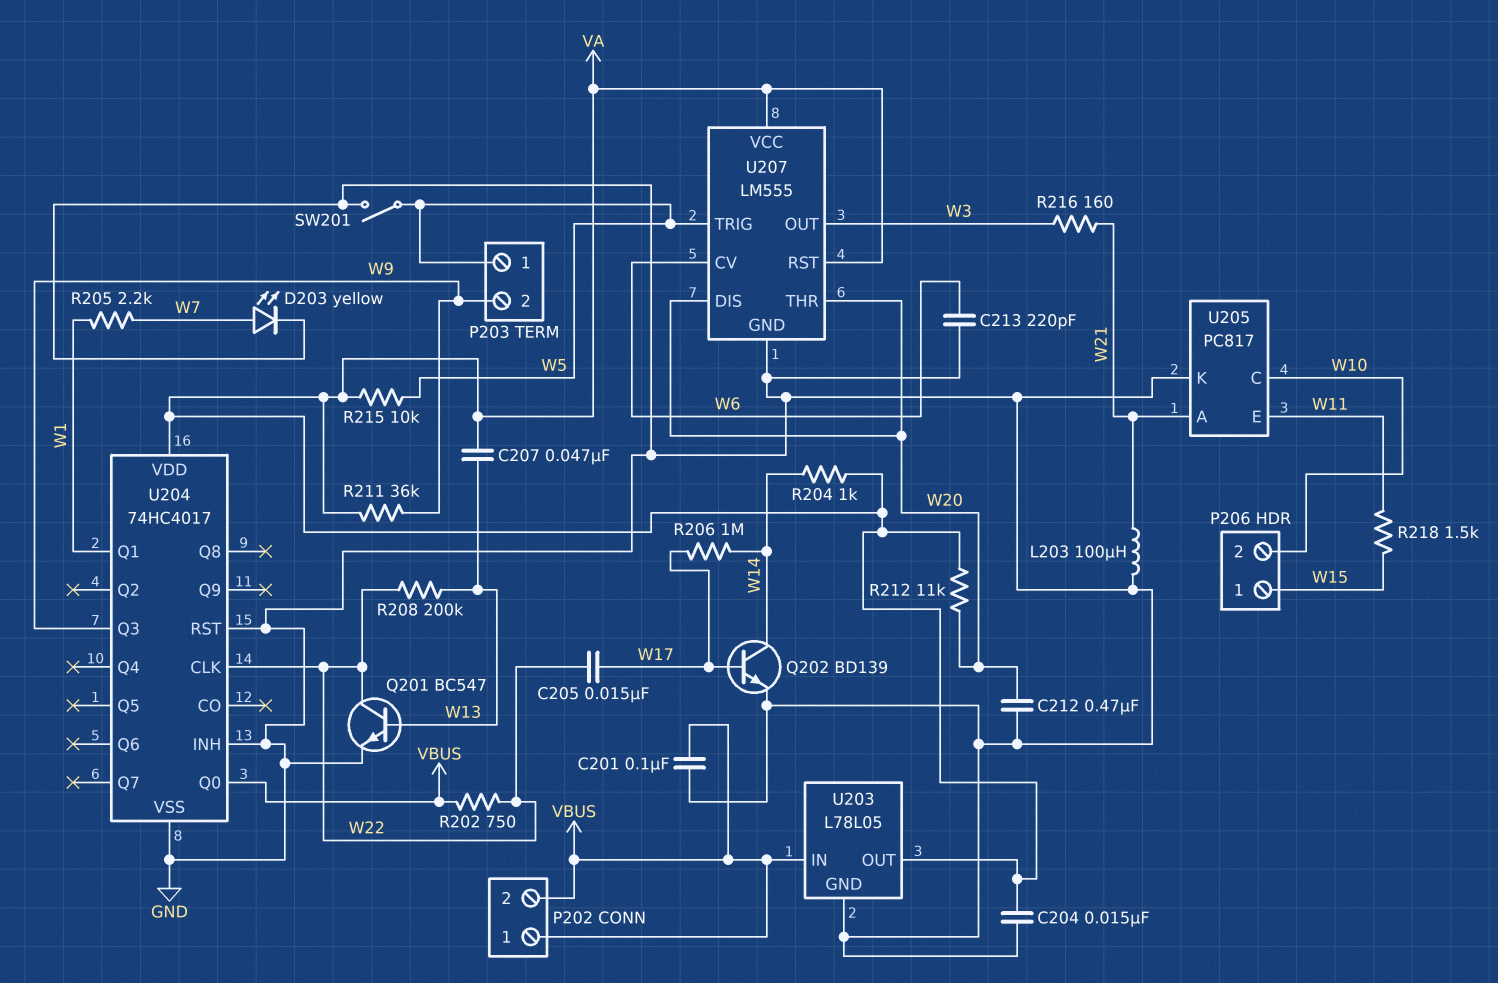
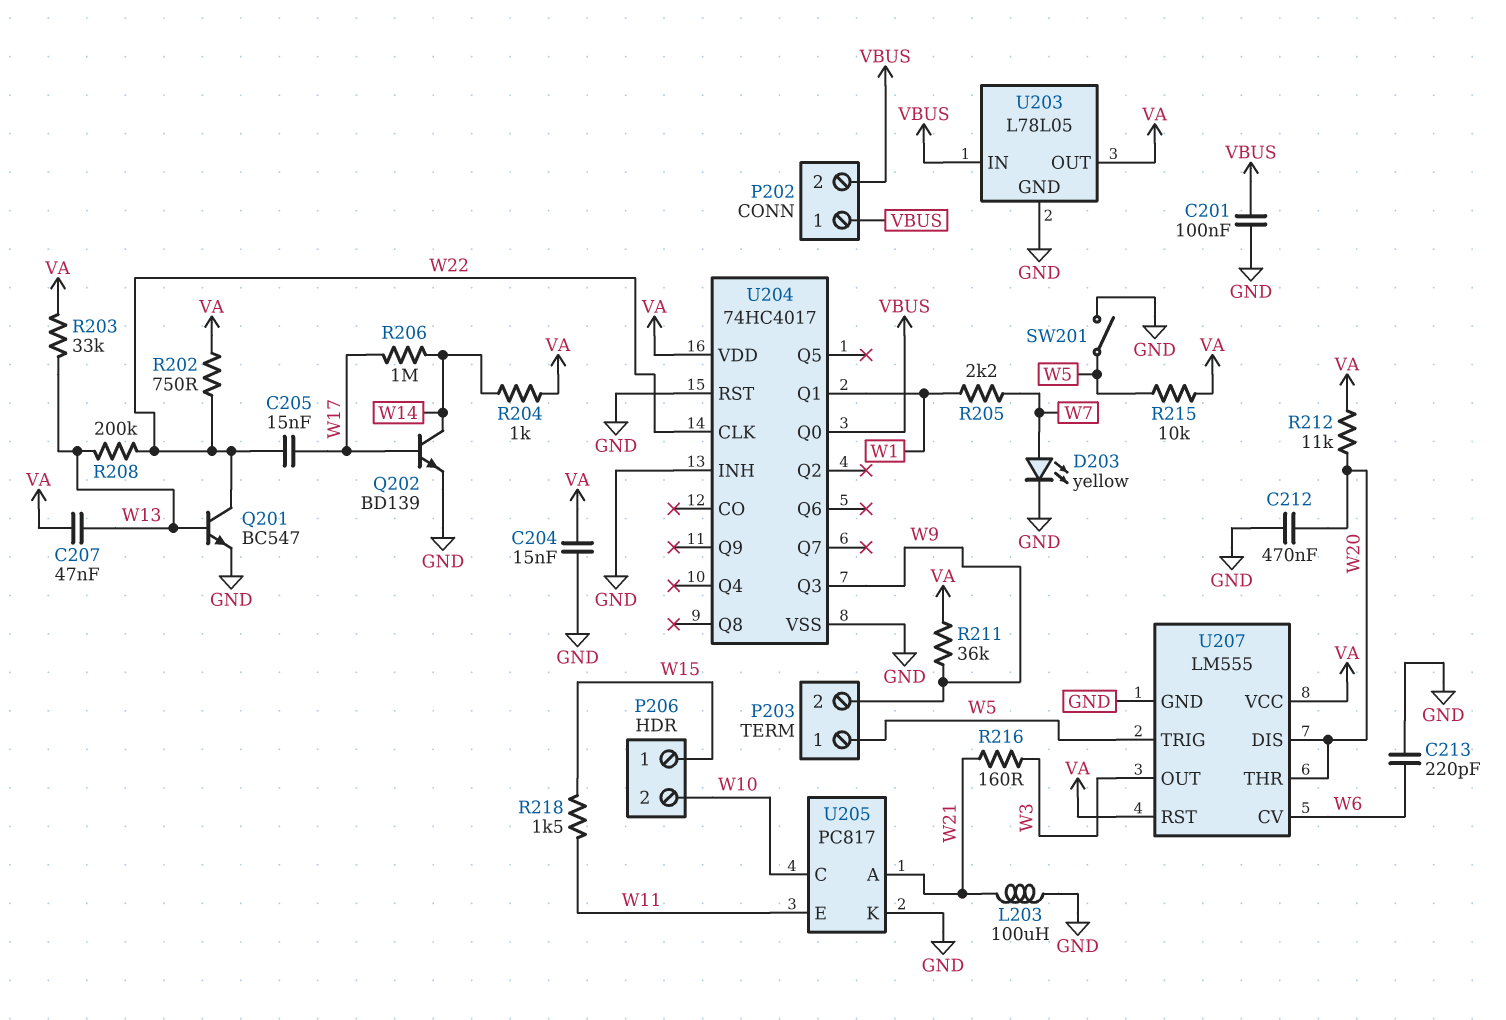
R202: 750 (VBUS, W22) -> 750 (VA, W22)
R203: none -> 33k (VA, W13)

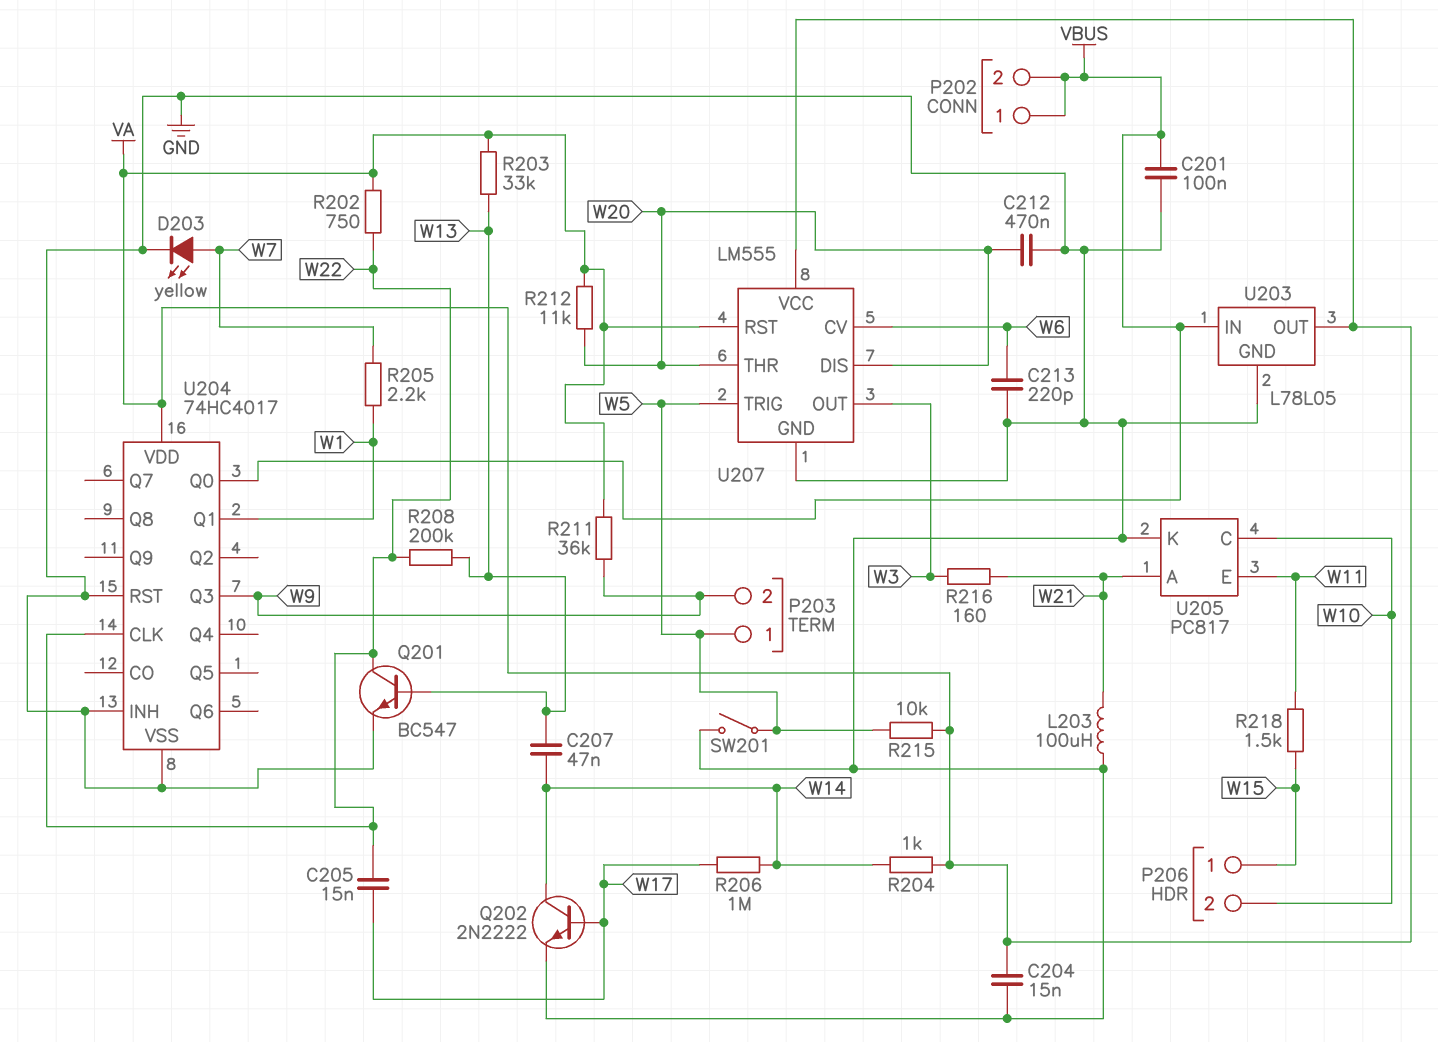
C207: 47nF (VA, W13) -> 47nF (W13, W14)
Q202: NPN BD139 (B W17, C W14, E GND) -> NPN 2N2222 (B W17, C W14, E GND)

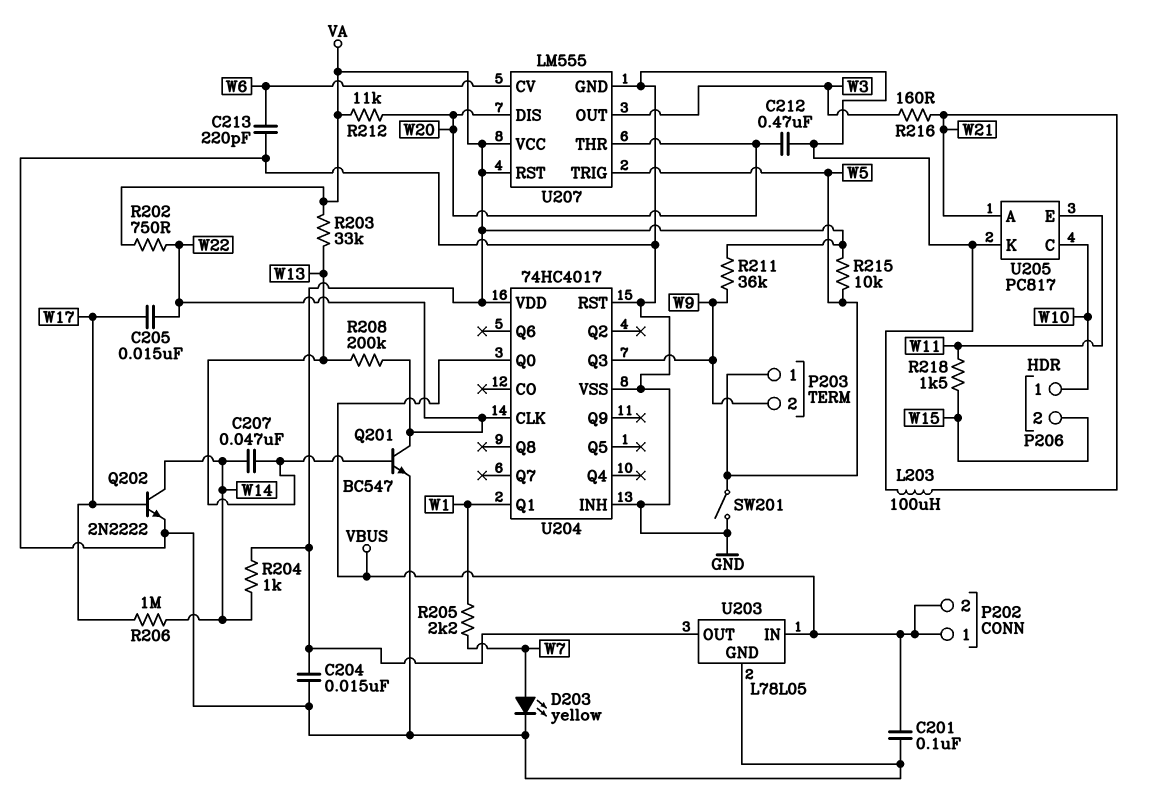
P206 pin 1: W15 -> W10
P206 pin 2: W10 -> W15

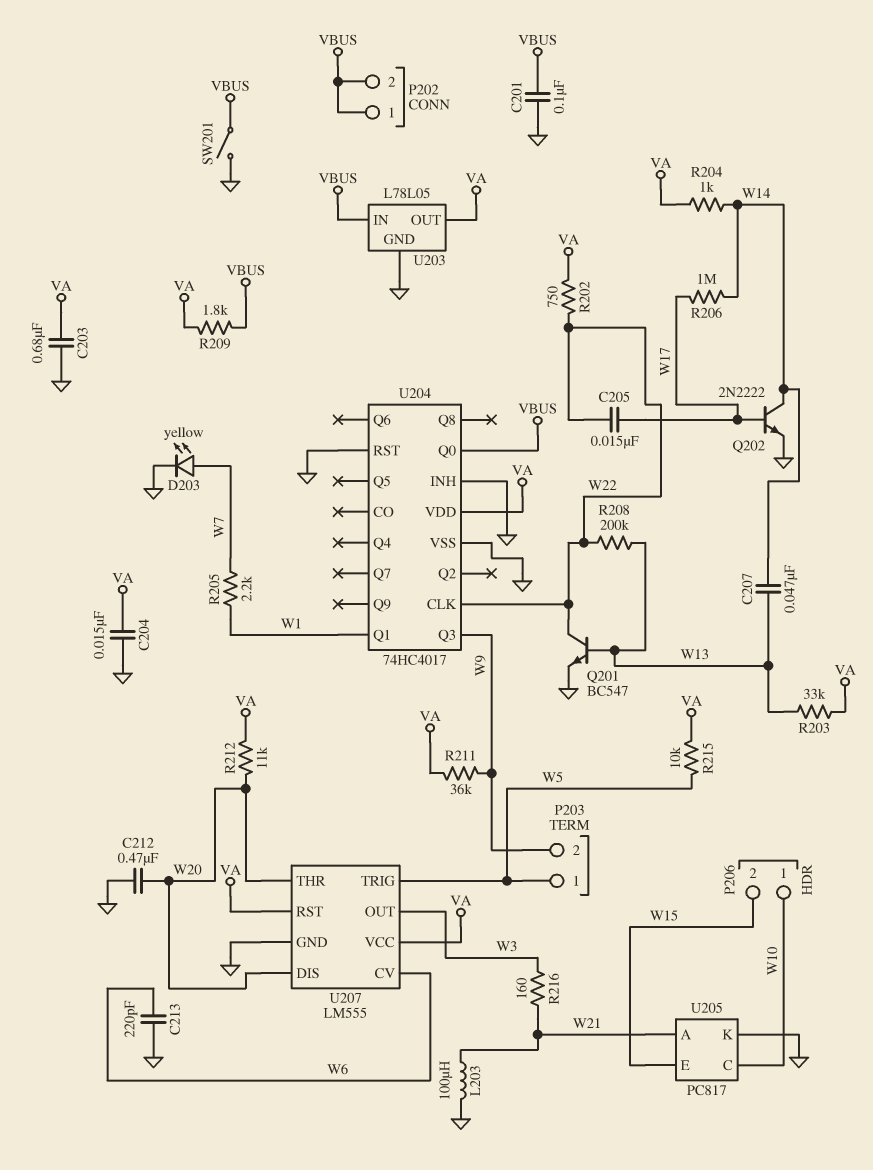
C203: none -> 680nF (GND, VA)
R209: none -> 1.8k (VA, VBUS)
R218: 1.5k (W11, W15) -> none
SW201: switch (GND, W5) -> switch (GND, VBUS)
U205 pin E: W11 -> W15

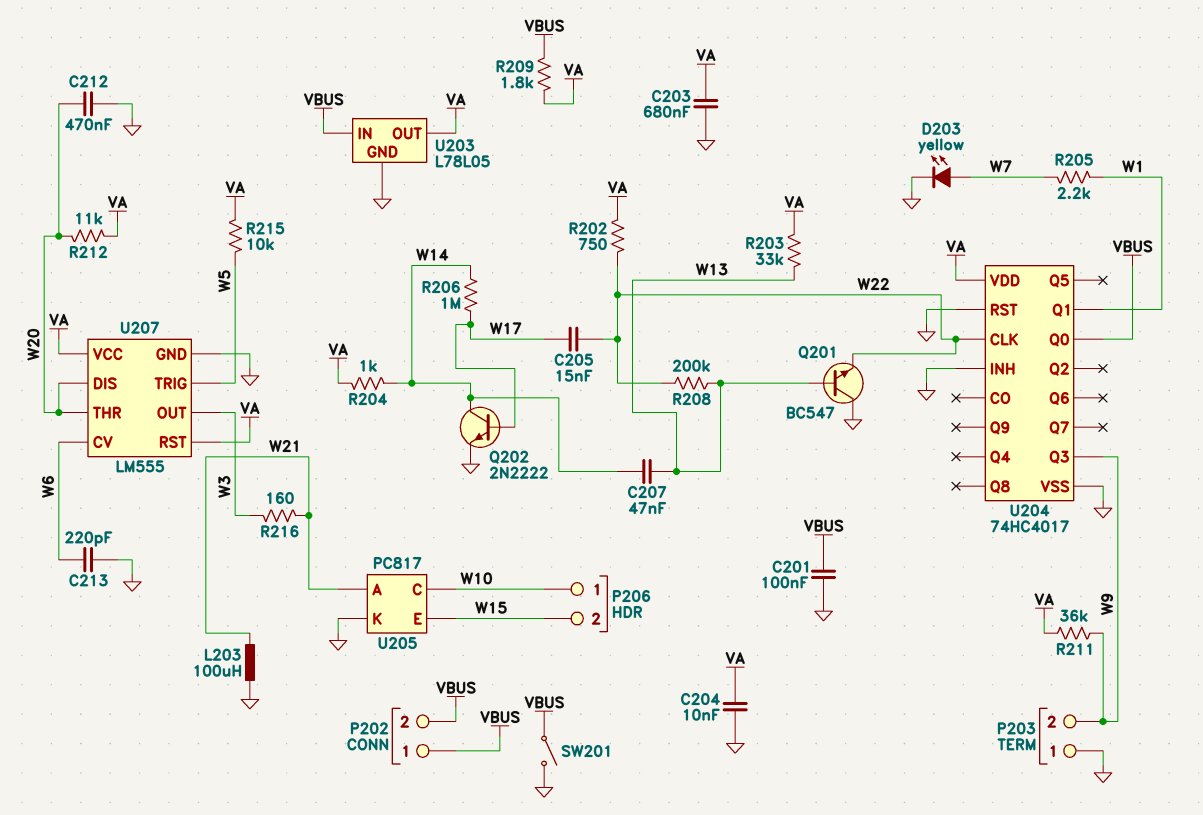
C204: 15nF (GND, VA) -> 10nF (GND, VA)
P203 pin 1: W5 -> GND
Q201: NPN BC547 (B W13, C W22, E GND) -> NPN BC547 (B W13, C GND, E W22)

